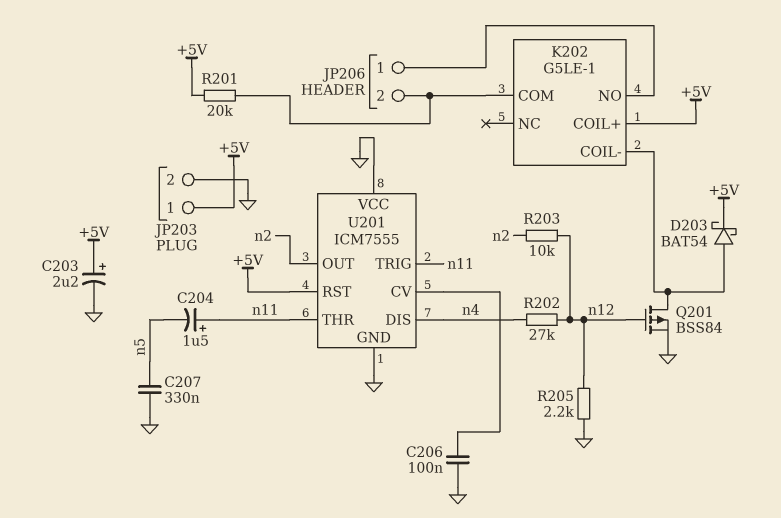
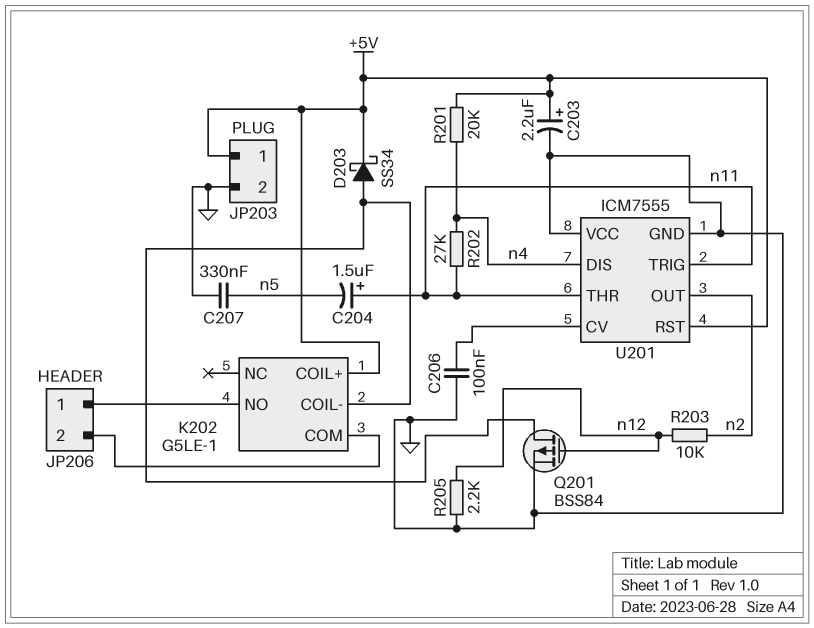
D203: schottky BAT54 (A K202/COIL-, K +5V) -> schottky SS34 (A K202/COIL-, K +5V)
R201: 20k (+5V, JP206/2) -> 20k (+5V, n4)
R202: 27k (n4, n12) -> 27k (n4, n11)

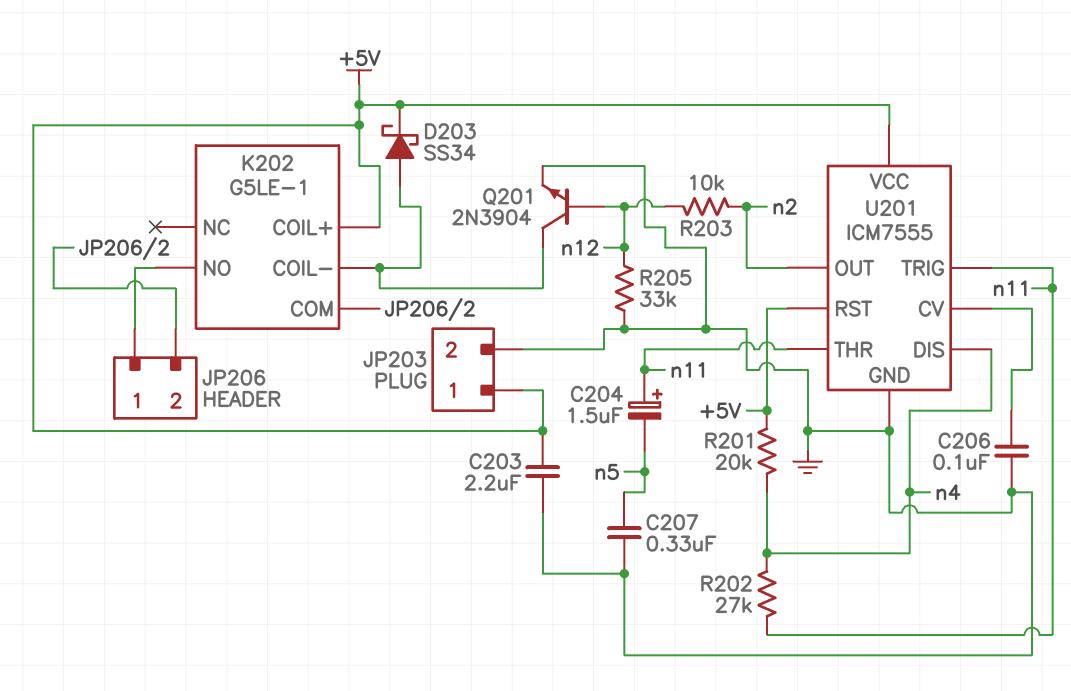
C203: 2.2uF (plus +5V, minus GND) -> 2.2uF (+5V, GND)
Q201: PMOS BSS84 (G n12, D K202/COIL-, S GND) -> NPN 2N3904 (B n12, C K202/COIL-, E GND)
R205: 2.2k (GND, n12) -> 33k (GND, n12)
U201 pin VCC: GND -> +5V

